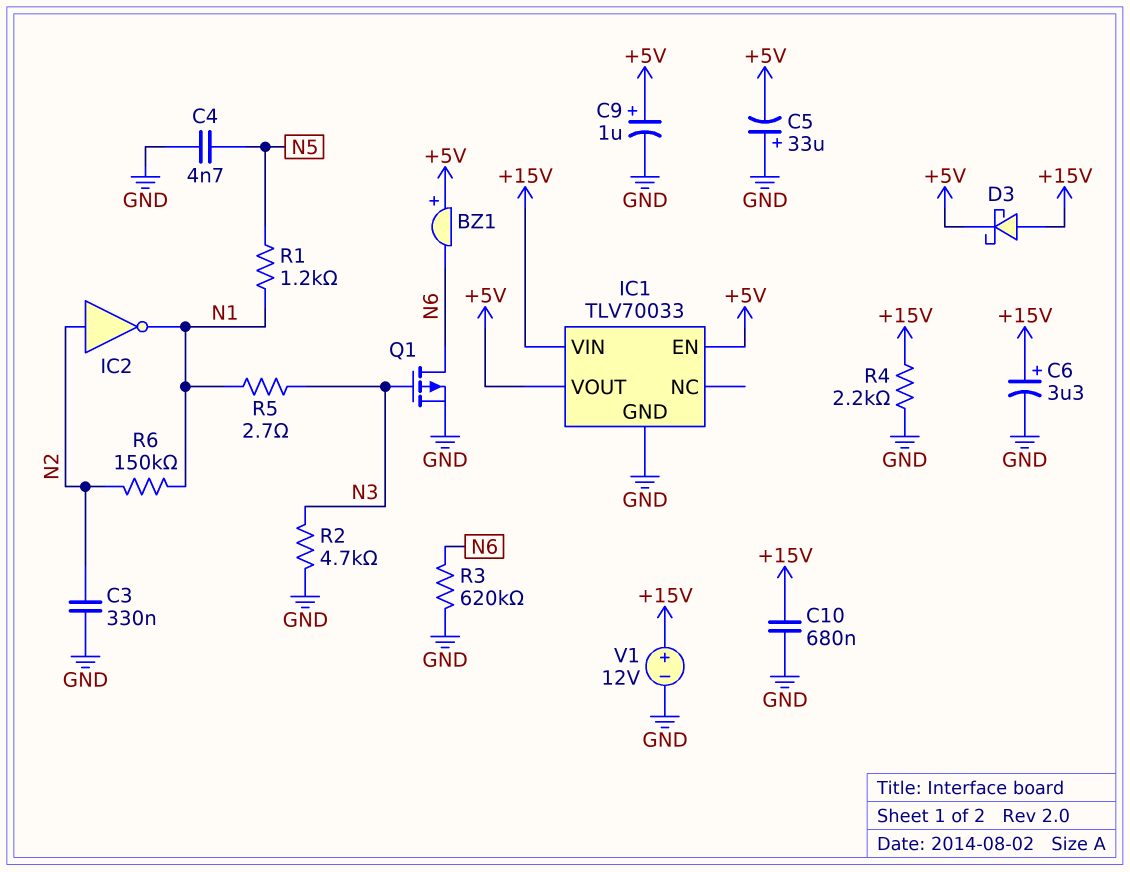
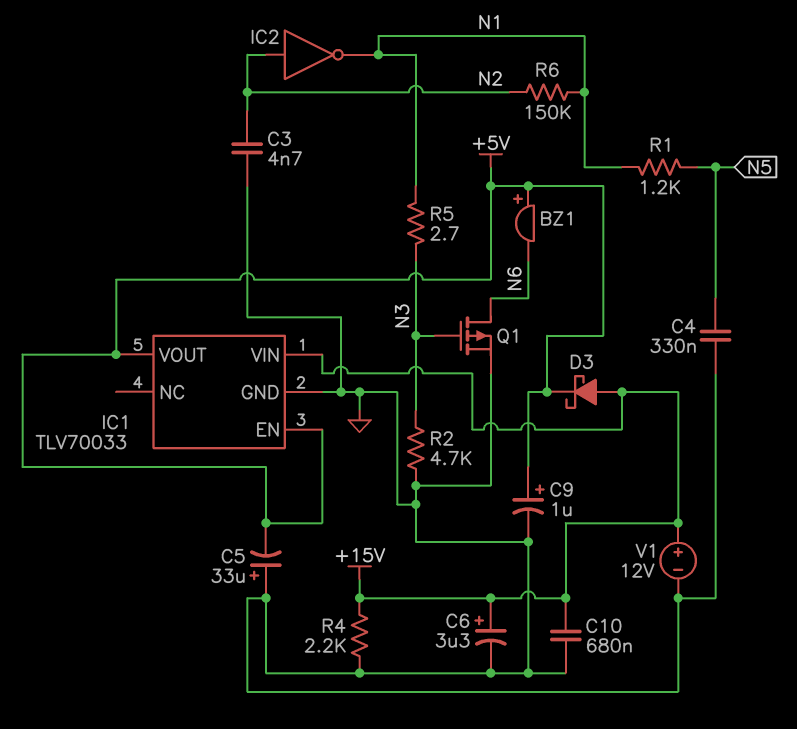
C3: 330nF (GND, N2) -> 4.7nF (GND, N2)
C4: 4.7nF (GND, N5) -> 330nF (GND, N5)
R3: 620k (GND, N6) -> none

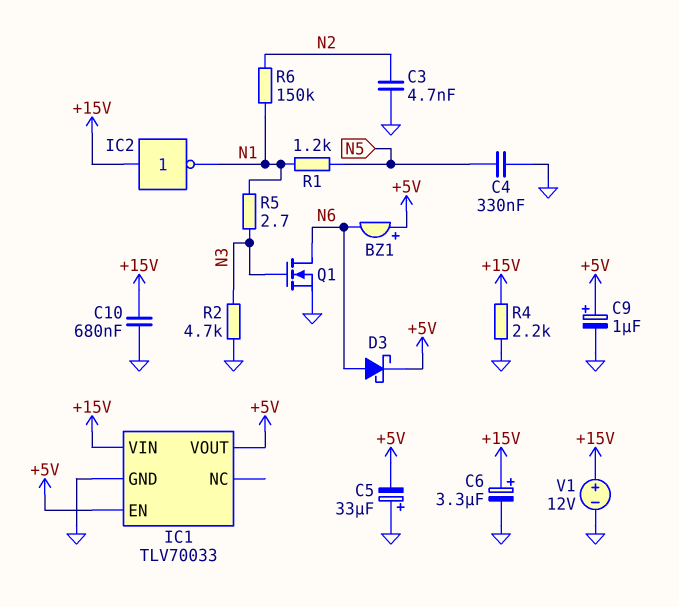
D3: schottky (A +15V, K +5V) -> schottky (A N6, K +5V)
IC2: NOT (in N2, out N1) -> NOT (in +15V, out N1)
Q1: PMOS (G N3, D N6, S GND) -> NMOS (G N3, D N6, S GND)

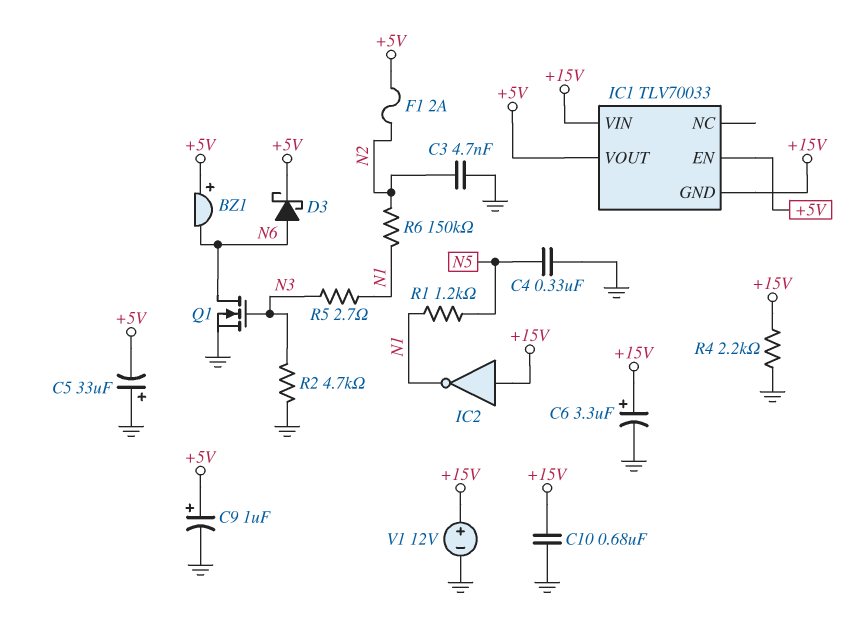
F1: none -> 2A (+5V, N2)
IC1 pin GND: GND -> +15V

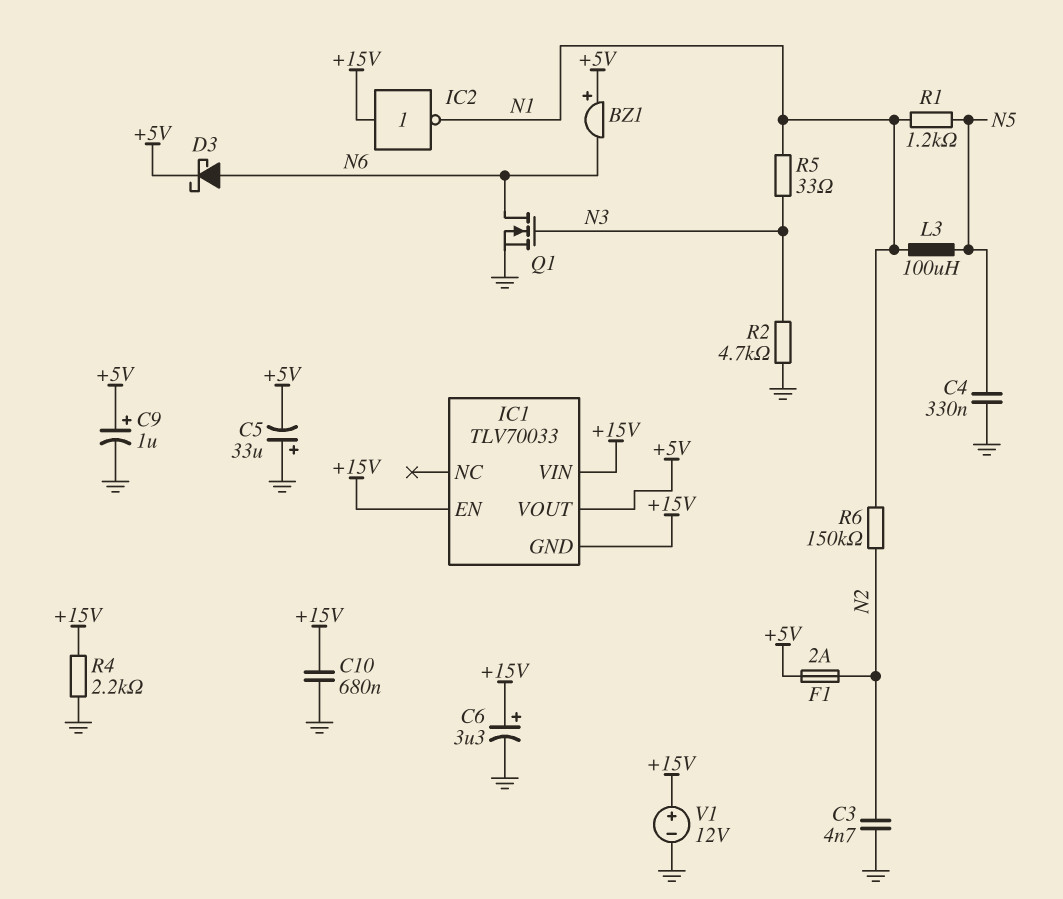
IC1 pin EN: +5V -> +15V
L3: none -> 100uH (N1, N5)
R5: 2.7 (N1, N3) -> 33 (N1, N3)

